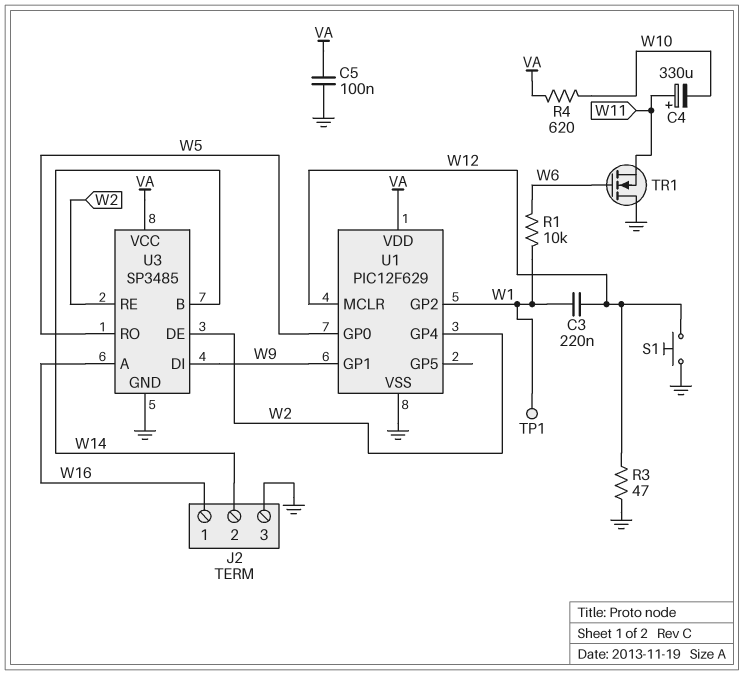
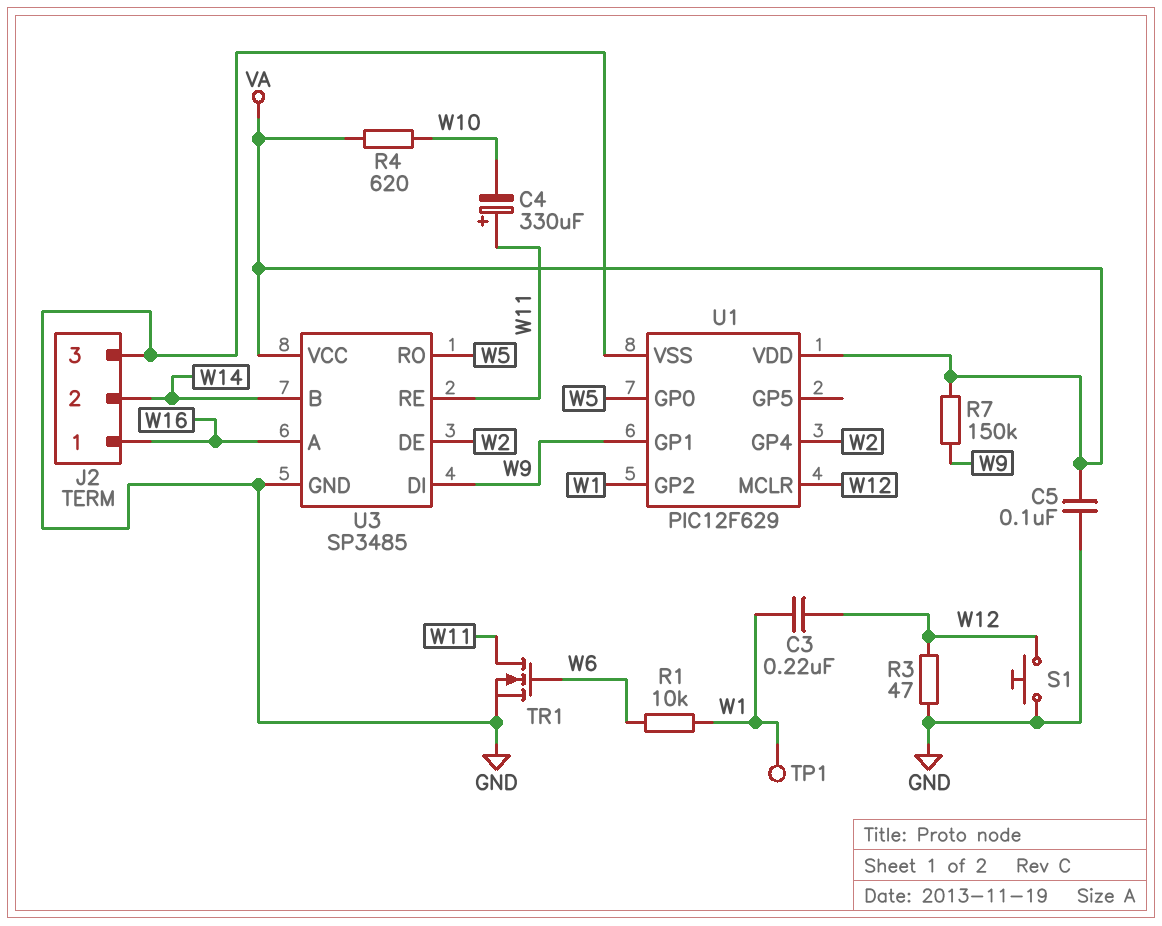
R7: none -> 150k (VA, W9)
TR1: NMOS (G W6, D GND, S W11) -> NMOS (G W6, D W11, S GND)
U3 pin RE: W2 -> W11

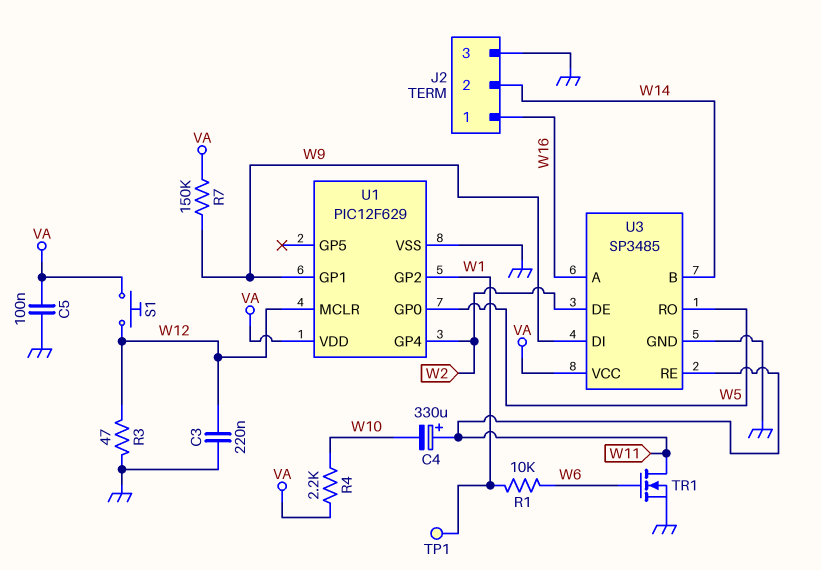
C3: 220nF (W1, W12) -> 220nF (GND, W12)
R4: 620 (VA, W10) -> 2.2k (VA, W10)
S1: button (GND, W12) -> button (VA, W12)

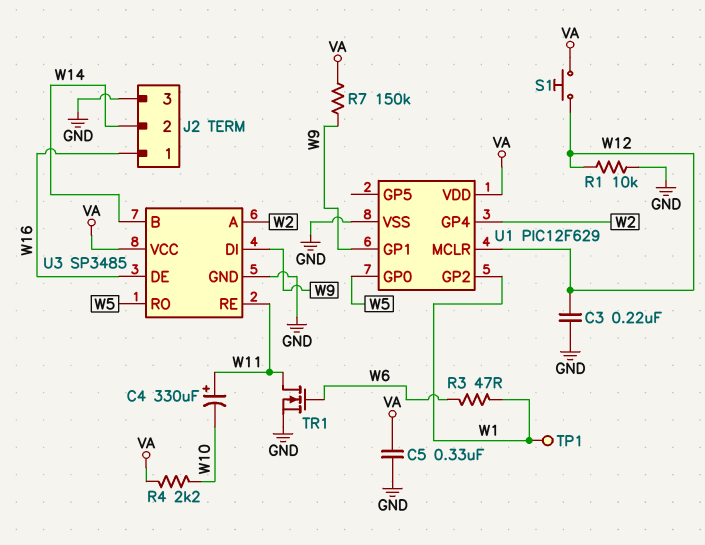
C5: 100nF (GND, VA) -> 330nF (GND, VA)
R1: 10k (W1, W6) -> 10k (GND, W12)
R3: 47 (GND, W12) -> 47 (W1, W6)
U3 pin A: W16 -> W2
U3 pin DE: W2 -> W16

